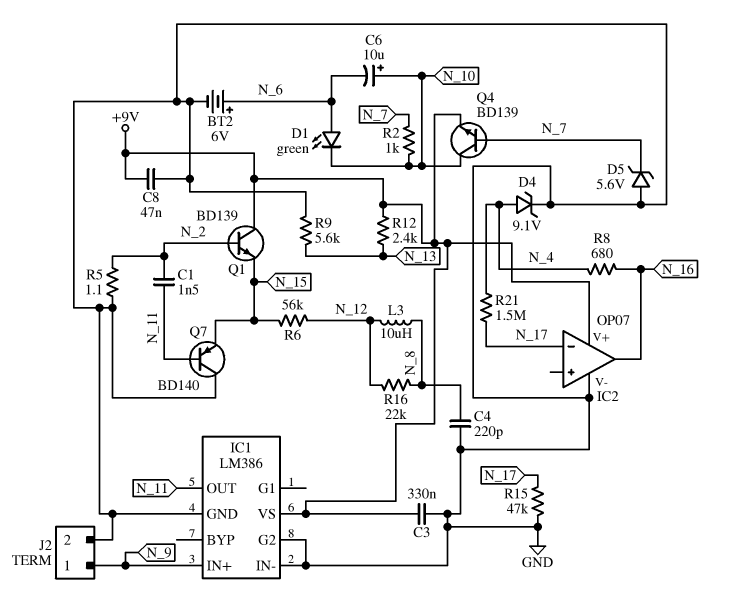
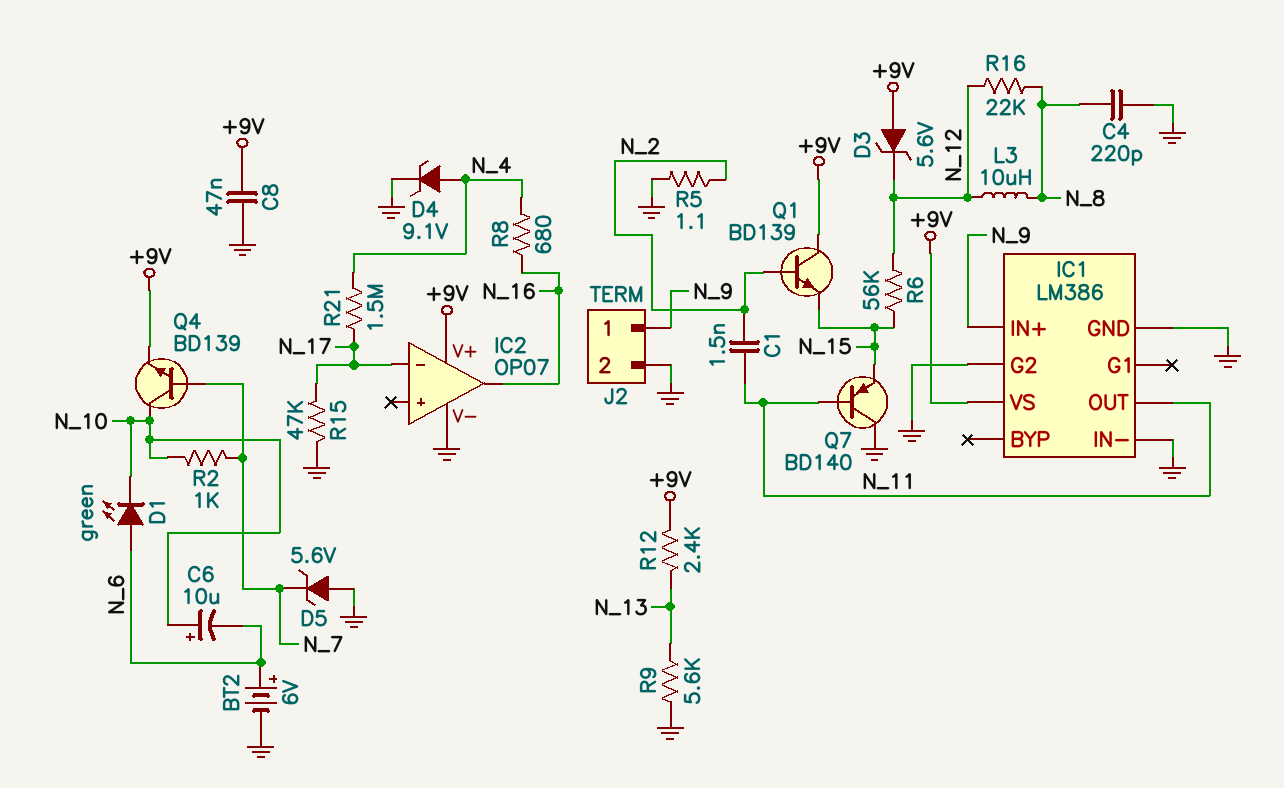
C3: 330nF (+9V, GND) -> none
D3: none -> zener 5.6V (A +9V, K N_12)

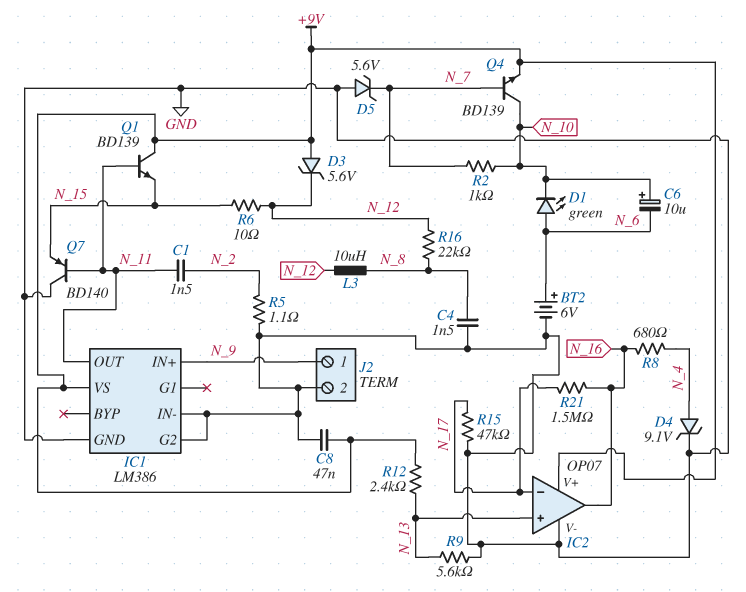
C4: 220pF (GND, N_8) -> 1.5nF (GND, N_8)
IC2 pin in+: none -> N_13
Q1: NPN BD139 (B N_2, C +9V, E N_15) -> NPN BD139 (B N_11, C +9V, E N_15)
R6: 56k (N_12, N_15) -> 10 (N_12, N_15)
R21: 1.5M (N_4, N_17) -> 1.5M (N_16, N_17)

